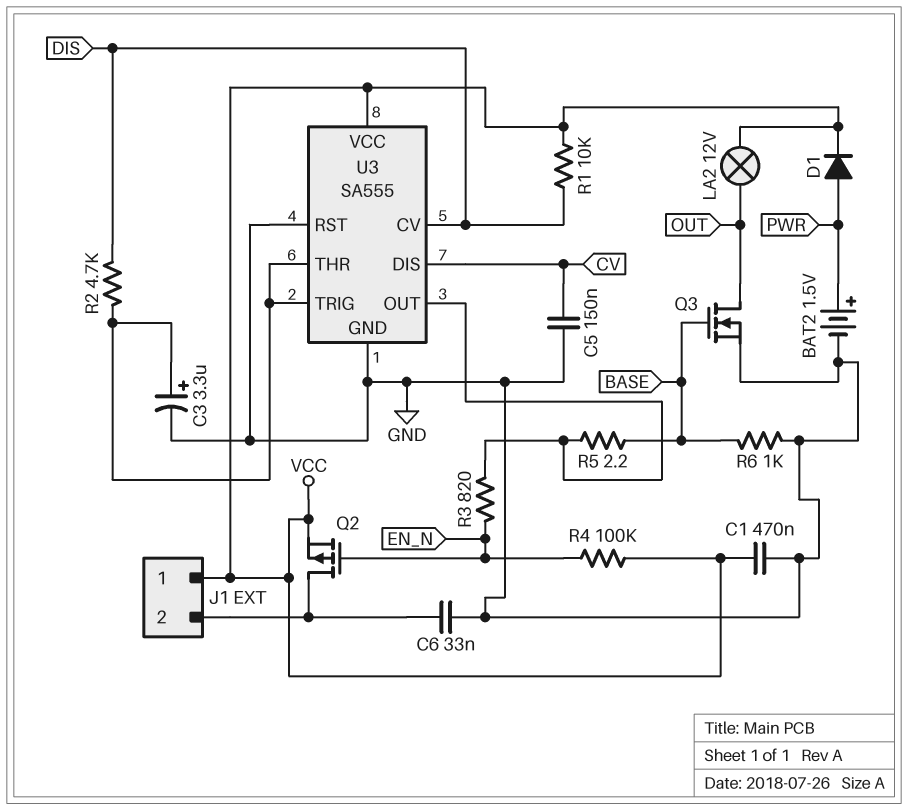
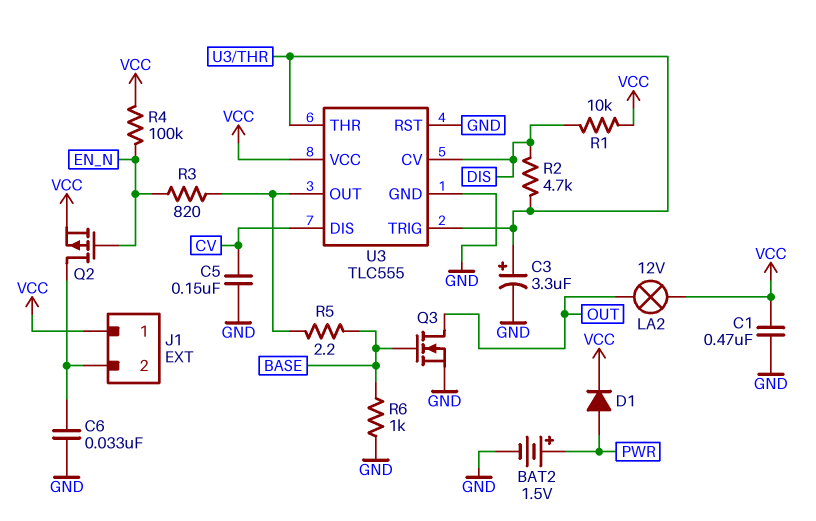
U3: SA555 -> TLC555

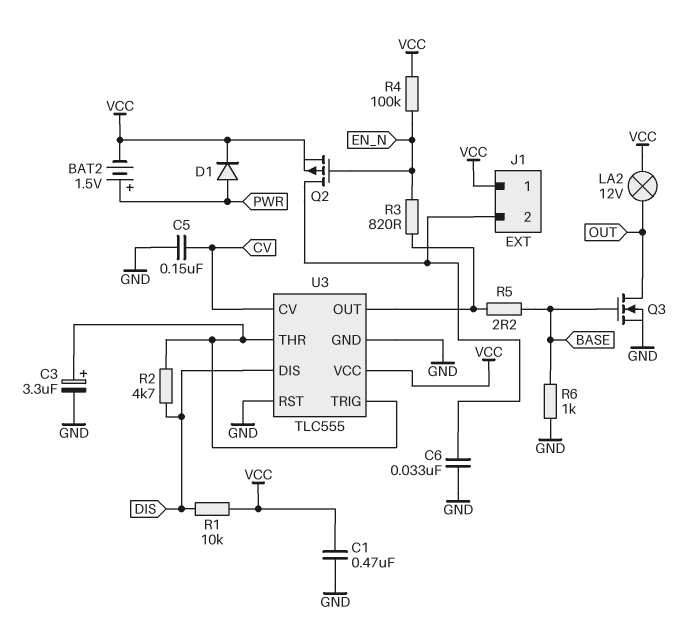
BAT2: 1.5V (plus PWR, minus GND) -> 1.5V (plus PWR, minus VCC)
U3 pin CV: DIS -> CV
U3 pin DIS: CV -> DIS

